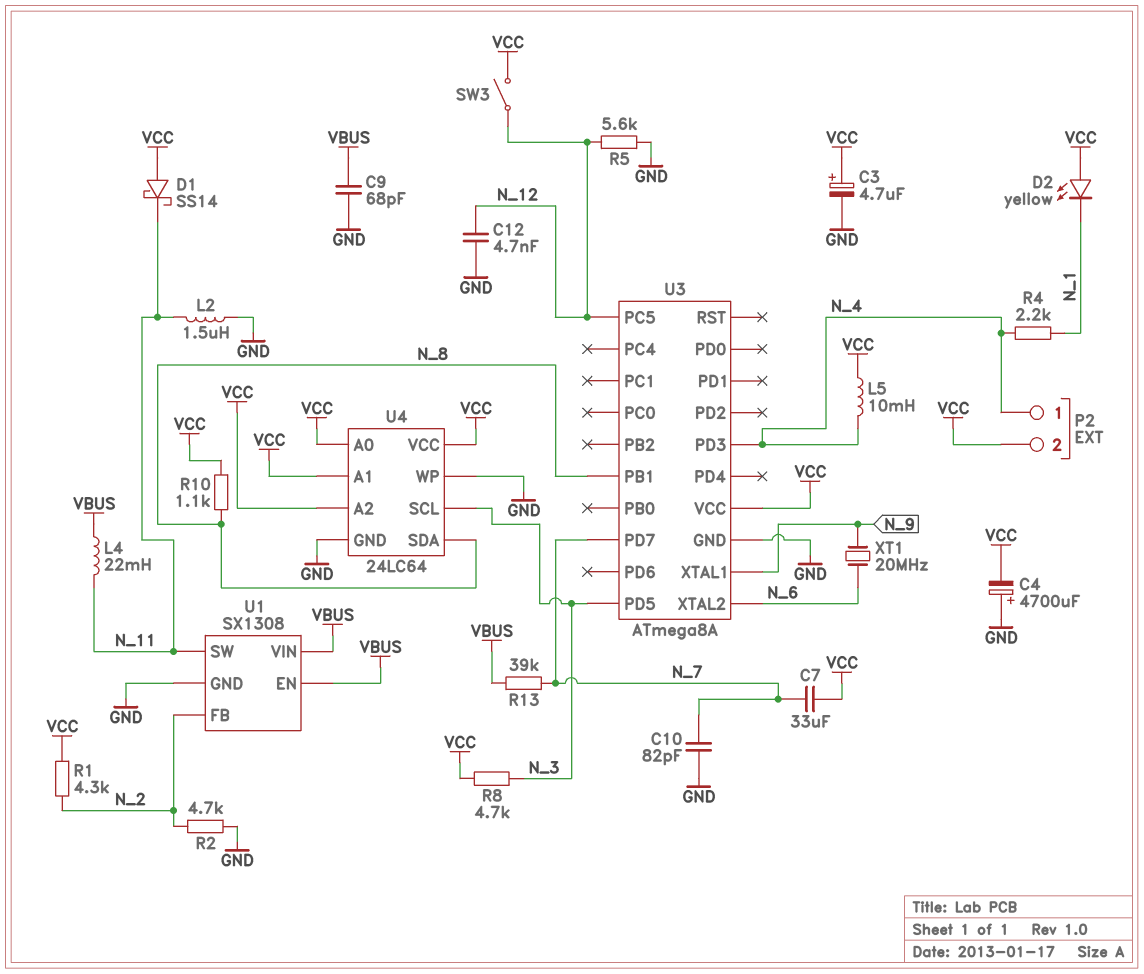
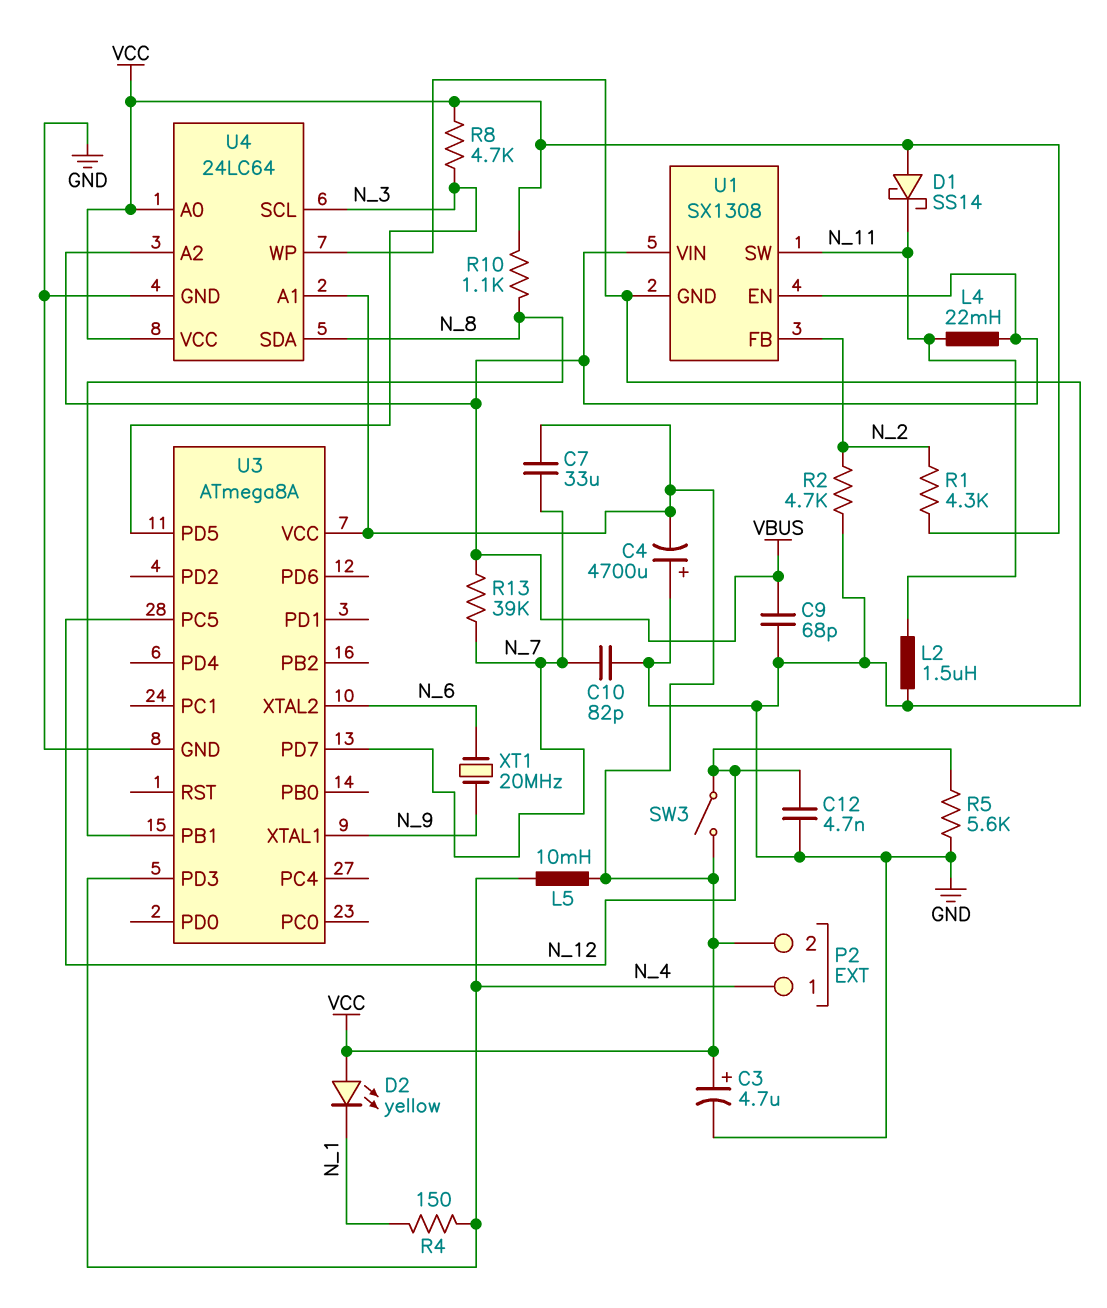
R4: 2.2k (N_1, N_4) -> 150 (N_1, N_4)
U4 pin A2: VCC -> VBUS

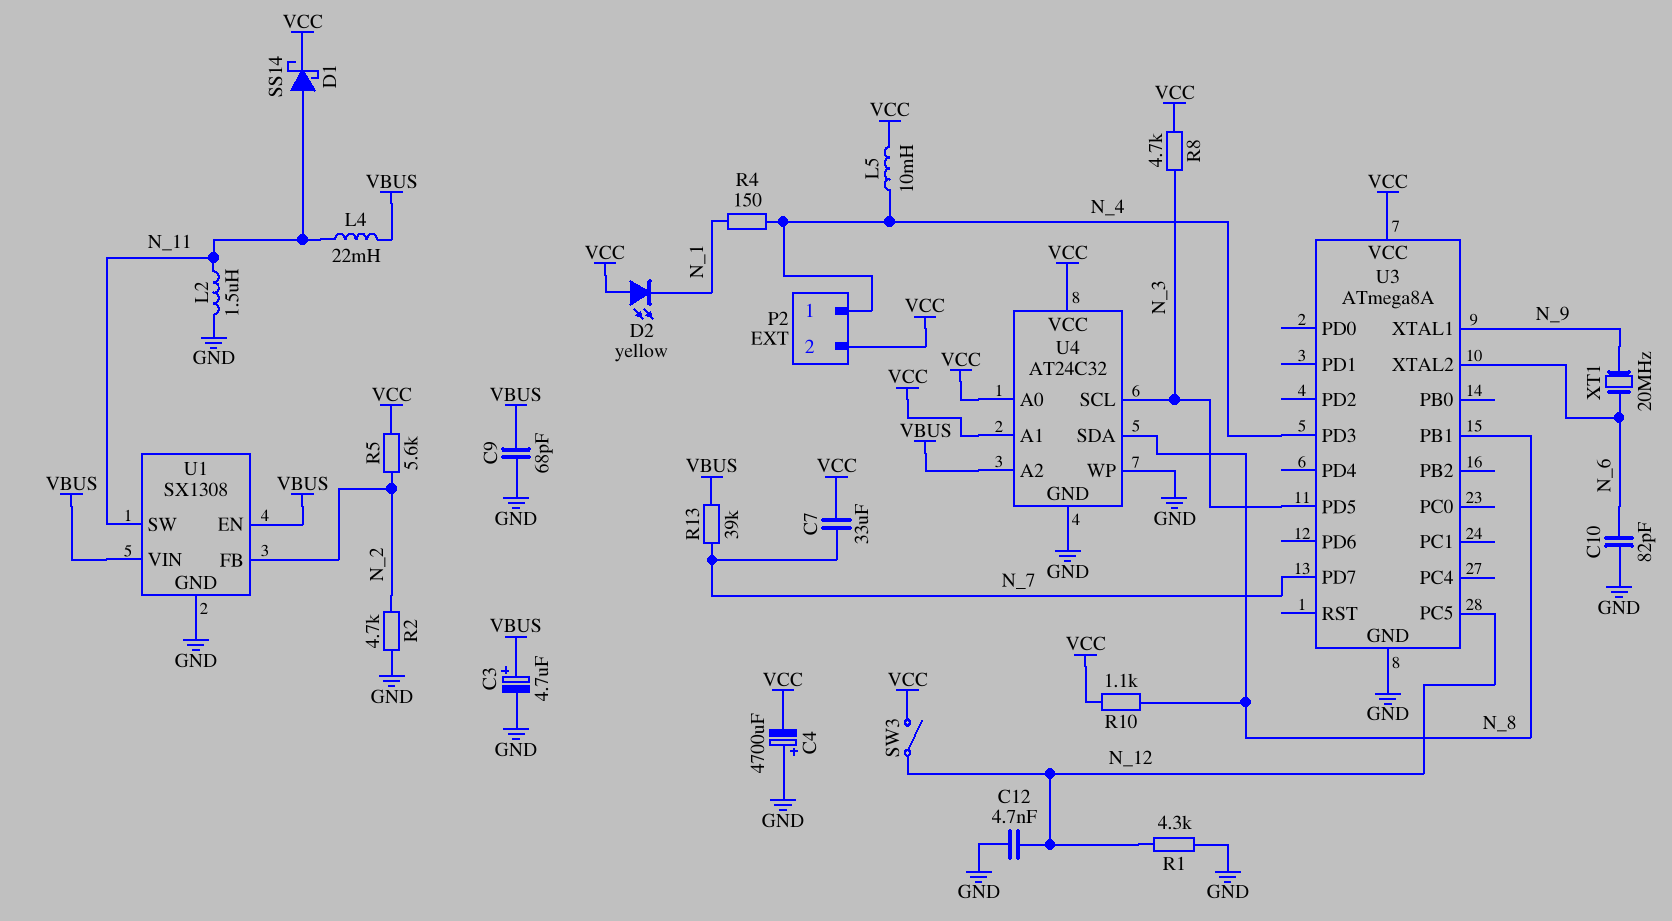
C3: 4.7uF (plus VCC, minus GND) -> 4.7uF (plus VBUS, minus GND)
C10: 82pF (GND, N_7) -> 82pF (GND, N_6)
D1: schottky SS14 (A VCC, K N_11) -> schottky SS14 (A N_11, K VCC)
R1: 4.3k (N_2, VCC) -> 4.3k (GND, N_12)
R5: 5.6k (GND, N_12) -> 5.6k (N_2, VCC)
U4: 24LC64 -> AT24C32

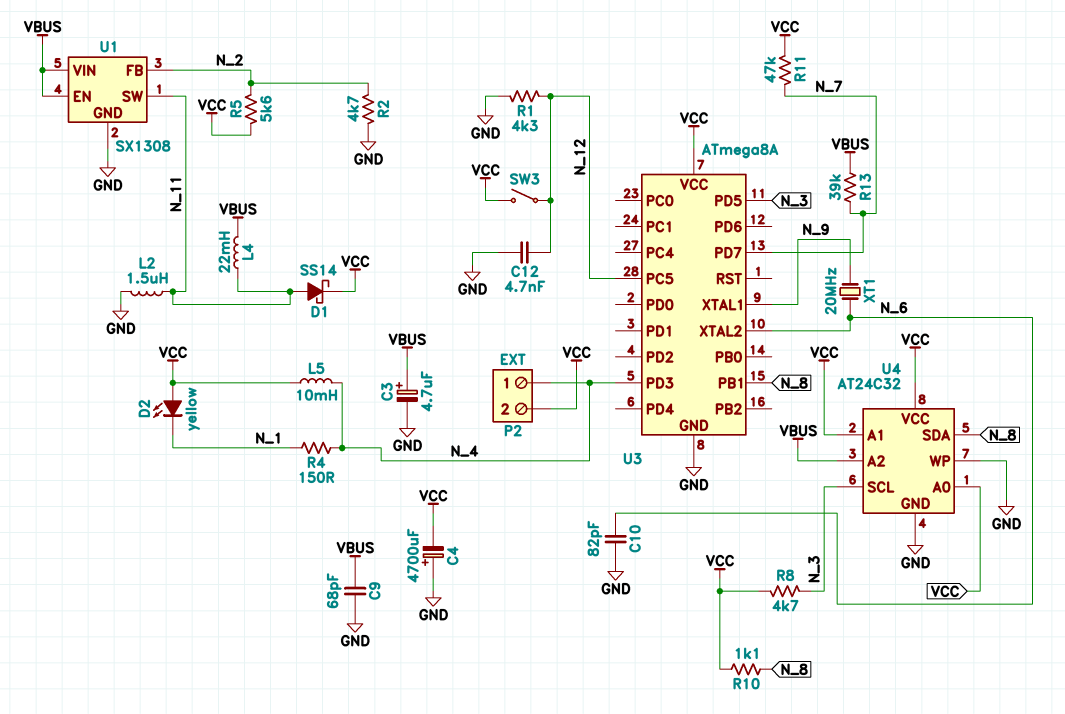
C7: 33uF (N_7, VCC) -> none
R11: none -> 47k (N_7, VCC)

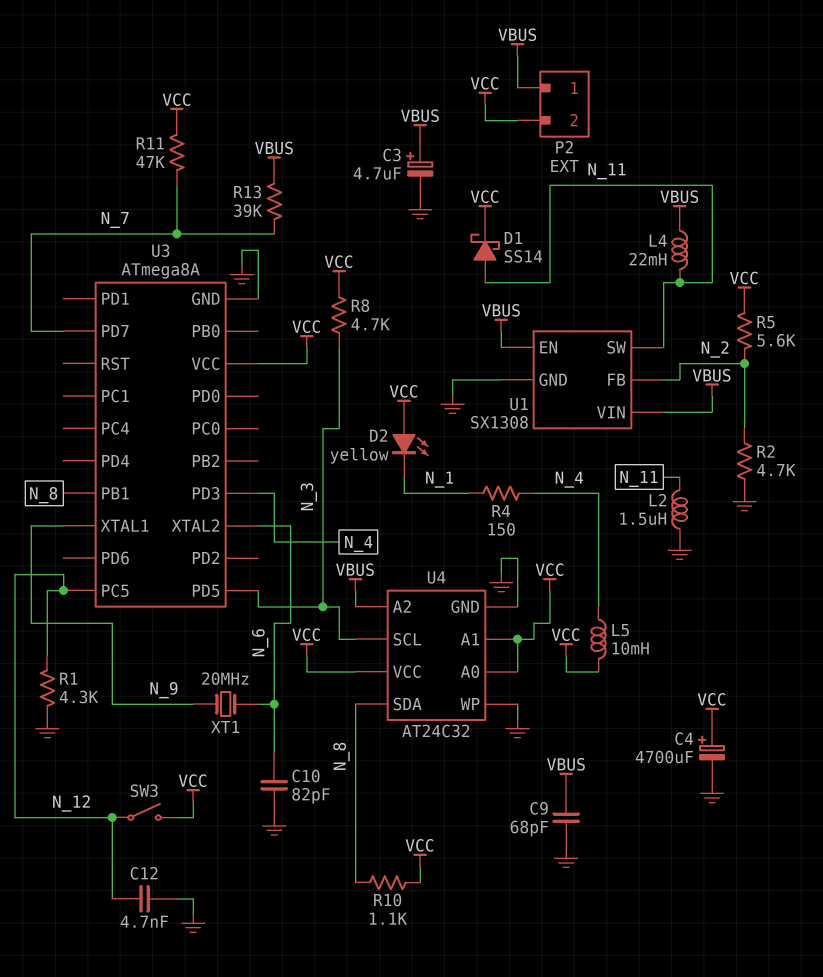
C4: 4700uF (plus GND, minus VCC) -> 4700uF (plus VCC, minus GND)
P2 pin 1: N_4 -> VBUS

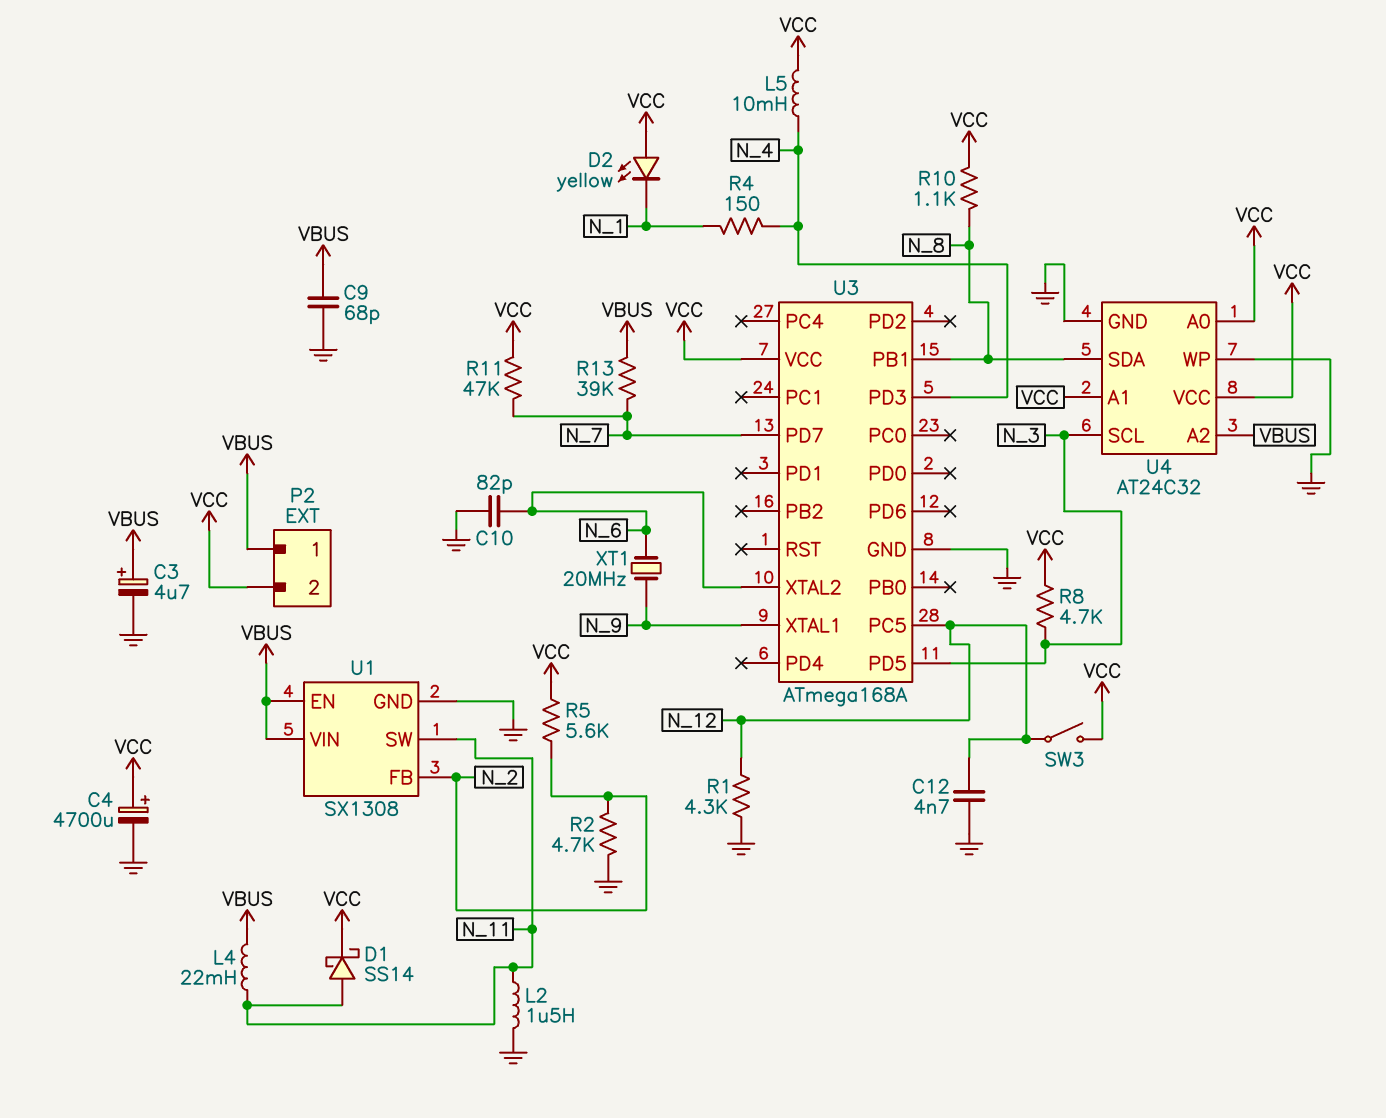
U3: ATmega8A -> ATmega168A

